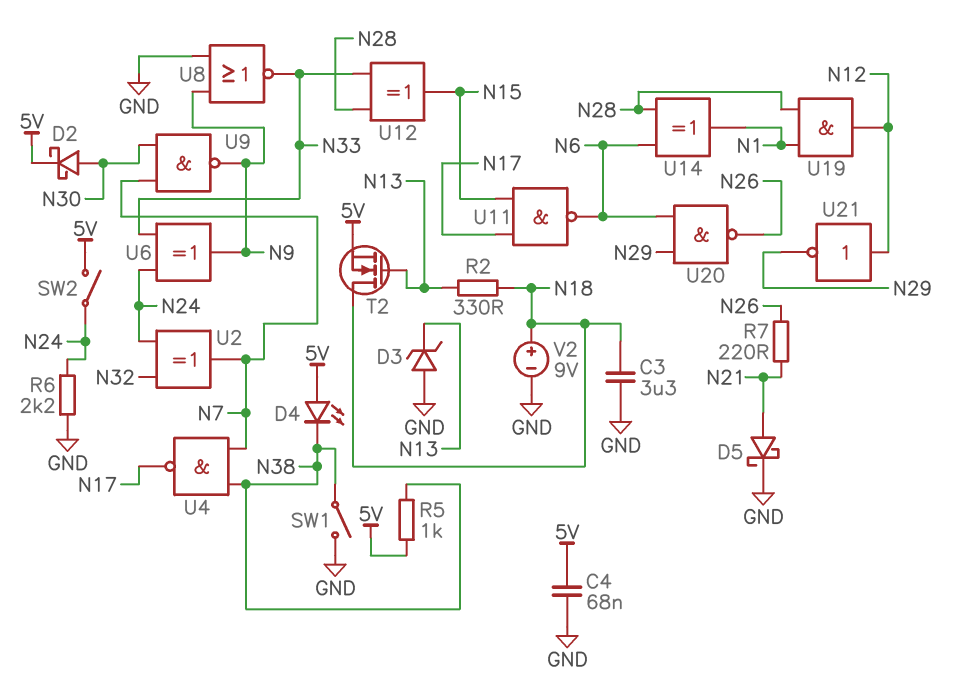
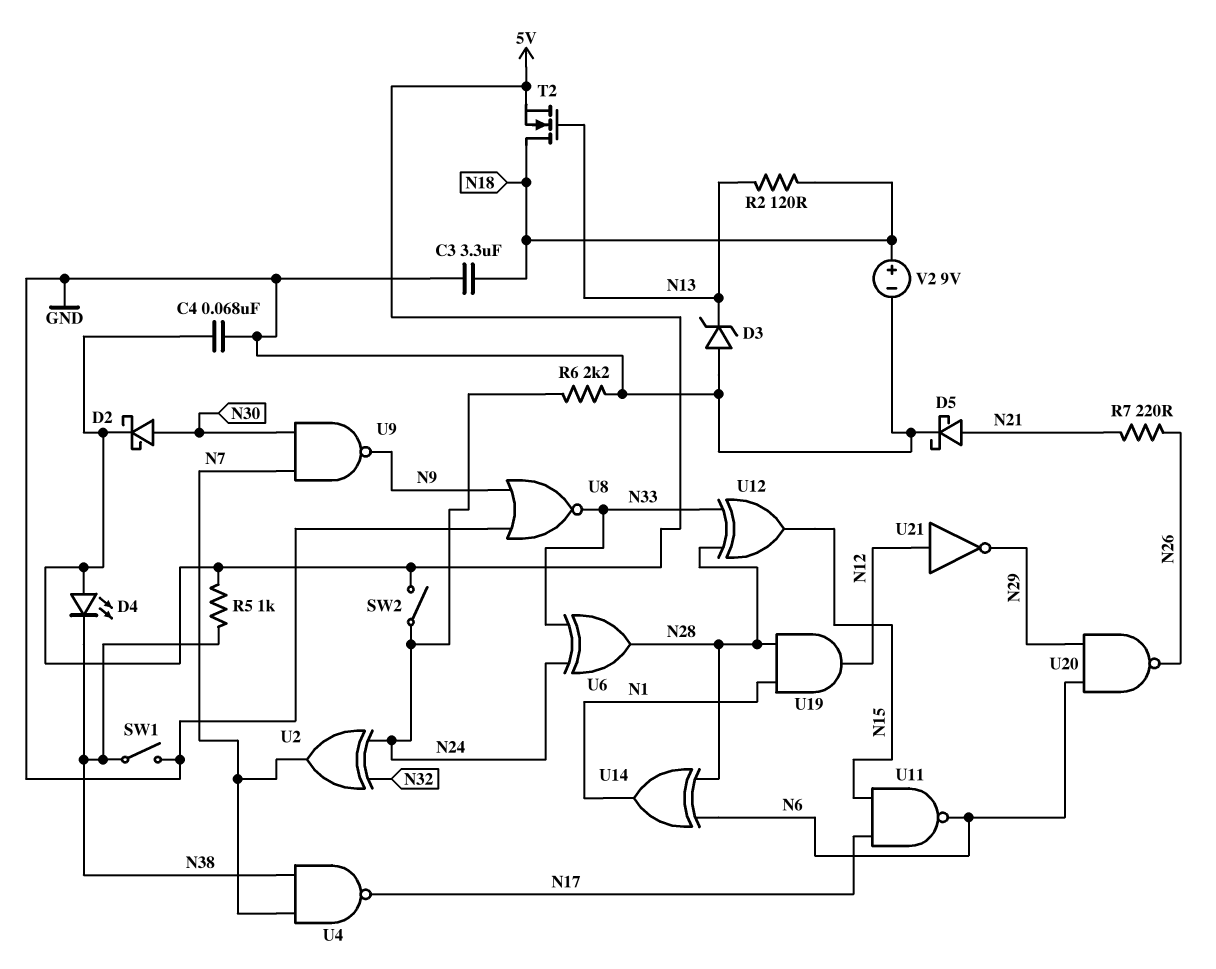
R2: 330 (N13, N18) -> 120 (N13, N18)
U6: XOR (in N24, in N33, out N9) -> XOR (in N24, in N33, out N28)

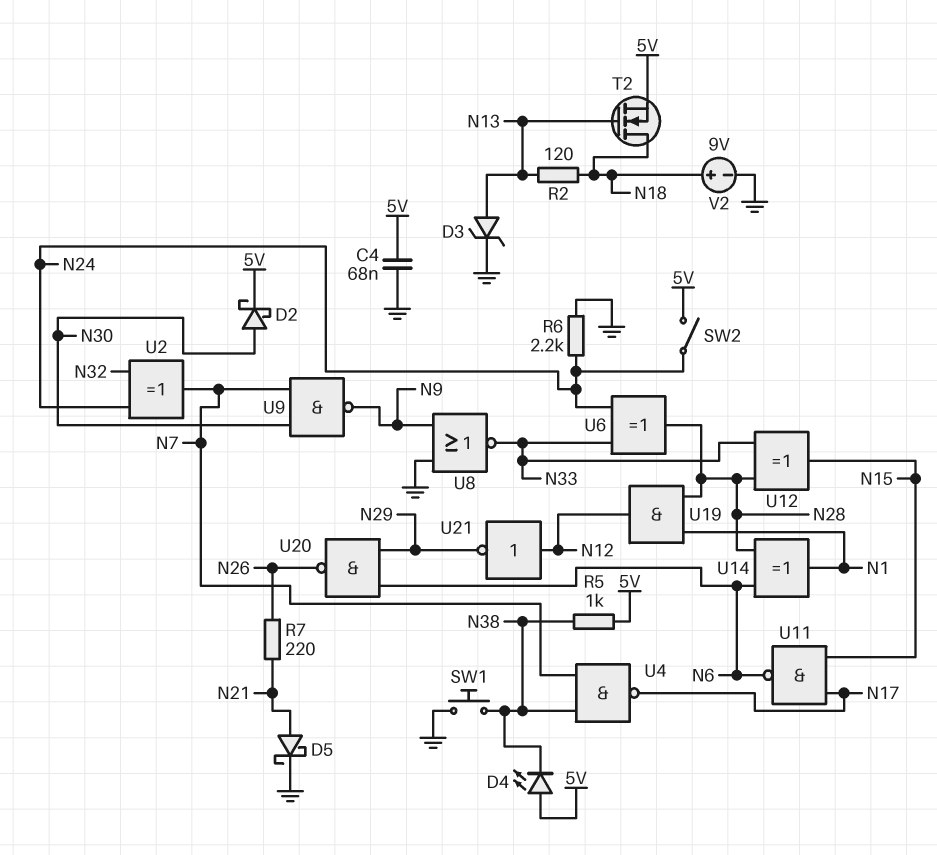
C3: 3.3uF (GND, N18) -> none
D3: zener (A GND, K N13) -> zener (A N13, K GND)
SW1: switch (GND, N38) -> button (GND, N38)

